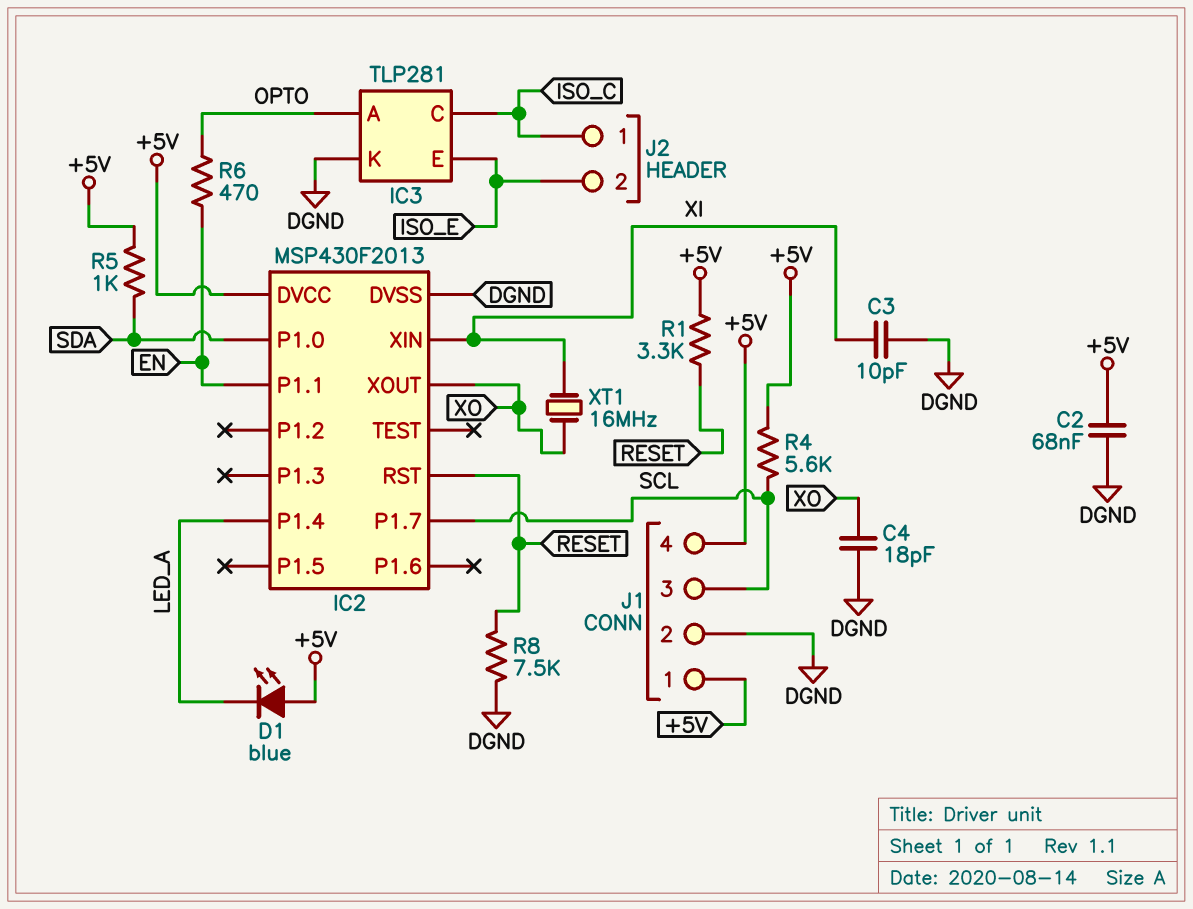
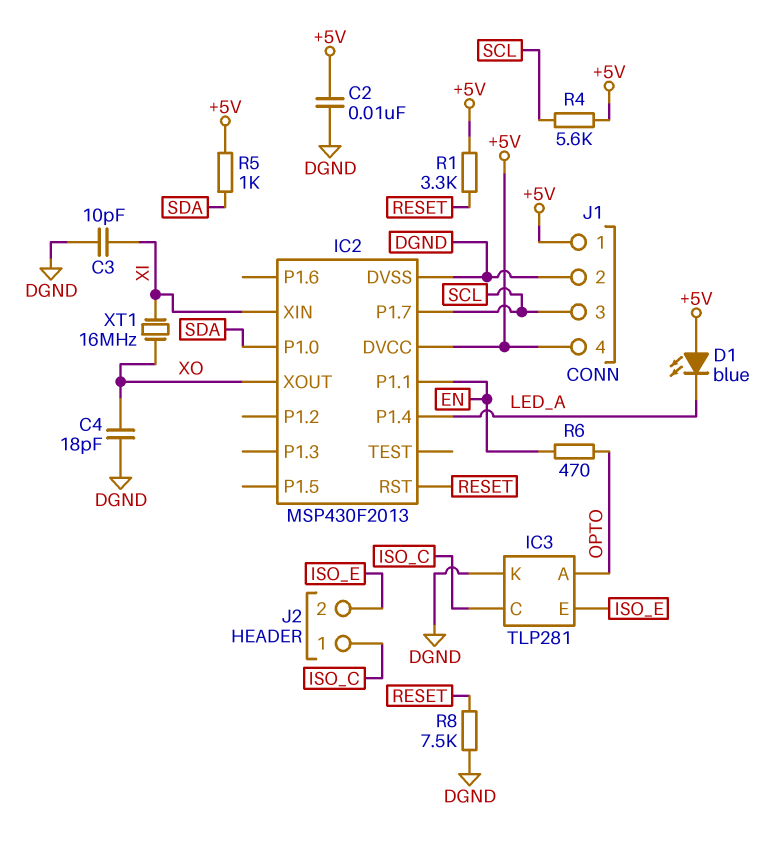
C2: 68nF (+5V, DGND) -> 10nF (+5V, DGND)

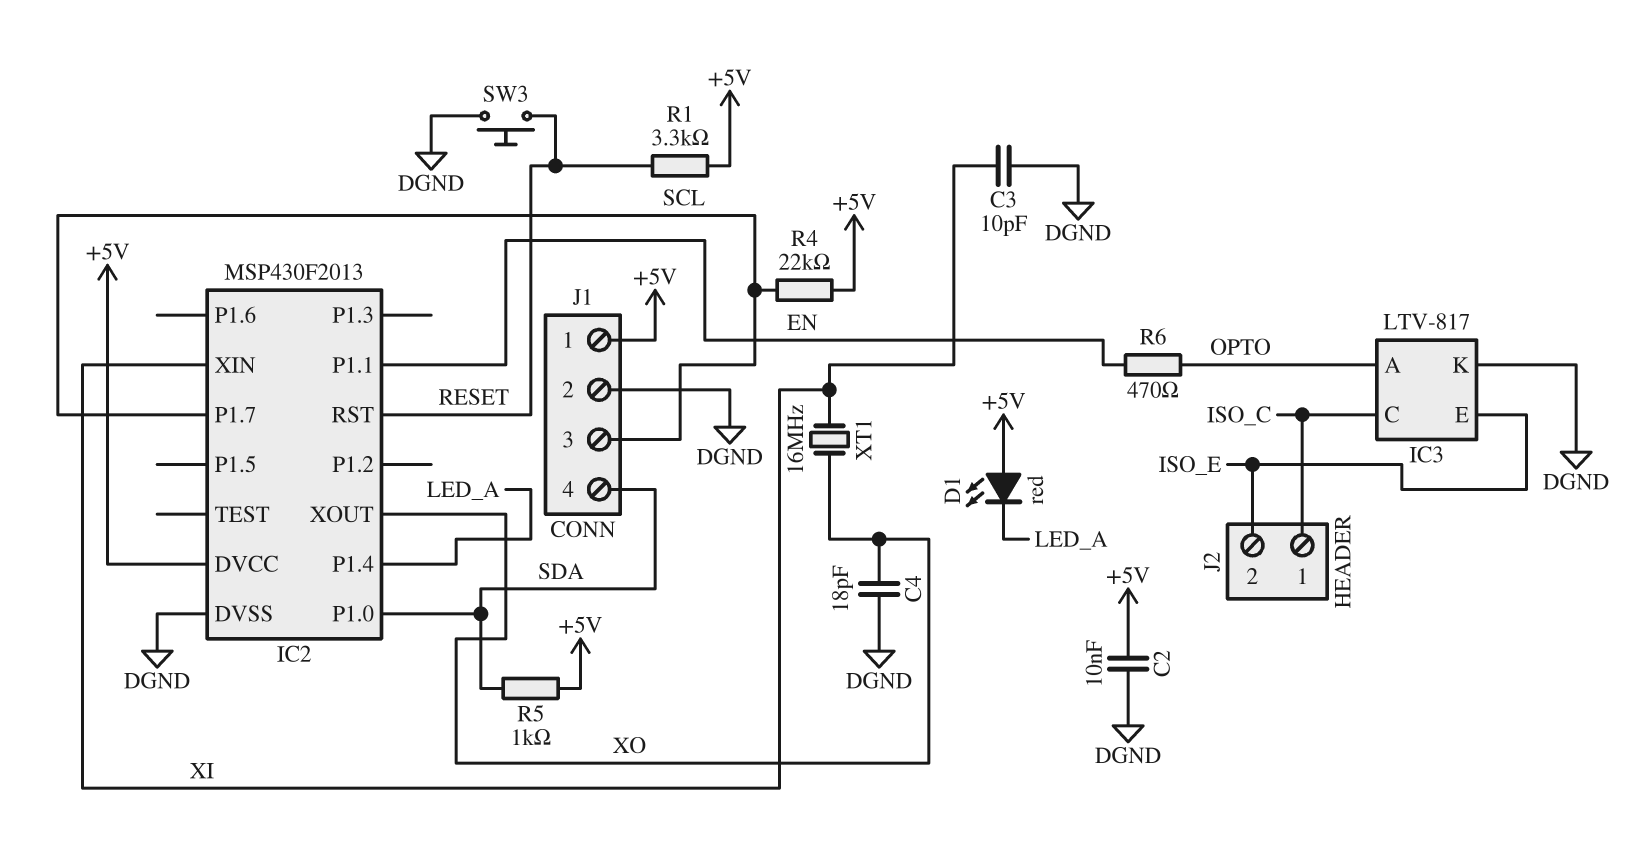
D1: LED blue (A +5V, K LED_A) -> LED red (A +5V, K LED_A)
IC3: TLP281 -> LTV-817
J1 pin 4: +5V -> SDA
R4: 5.6k (+5V, SCL) -> 22k (+5V, SCL)
R8: 7.5k (DGND, RESET) -> none
SW3: none -> button (DGND, RESET)

